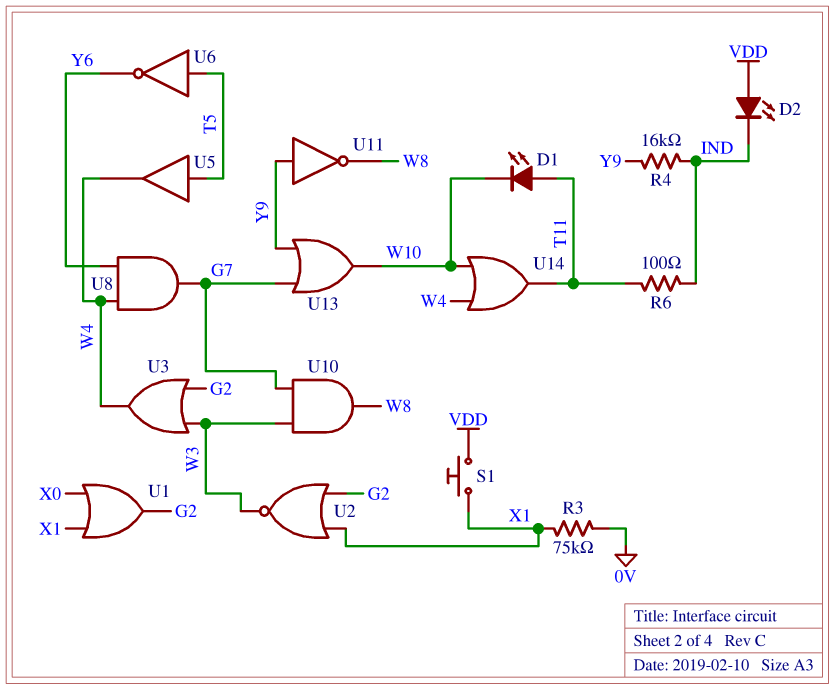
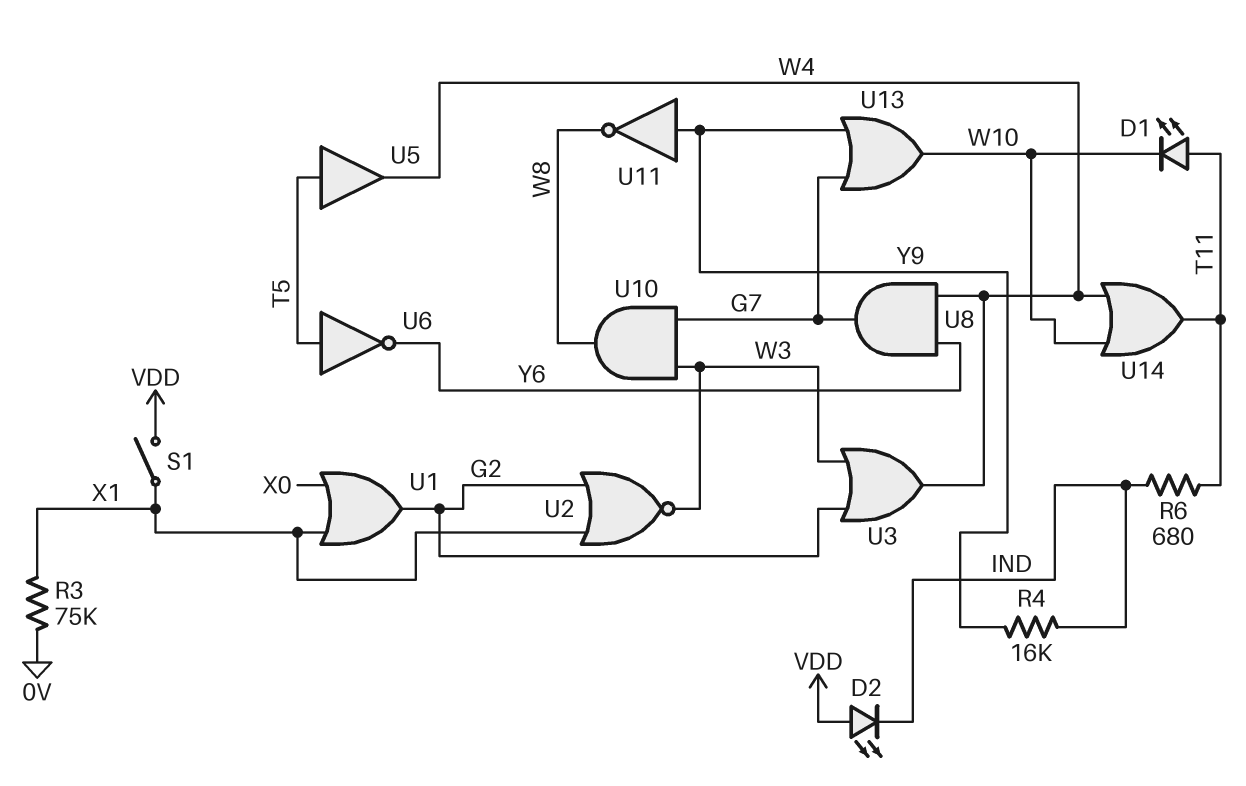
R6: 100 (IND, T11) -> 680 (IND, T11)
S1: button (VDD, X1) -> switch (VDD, X1)

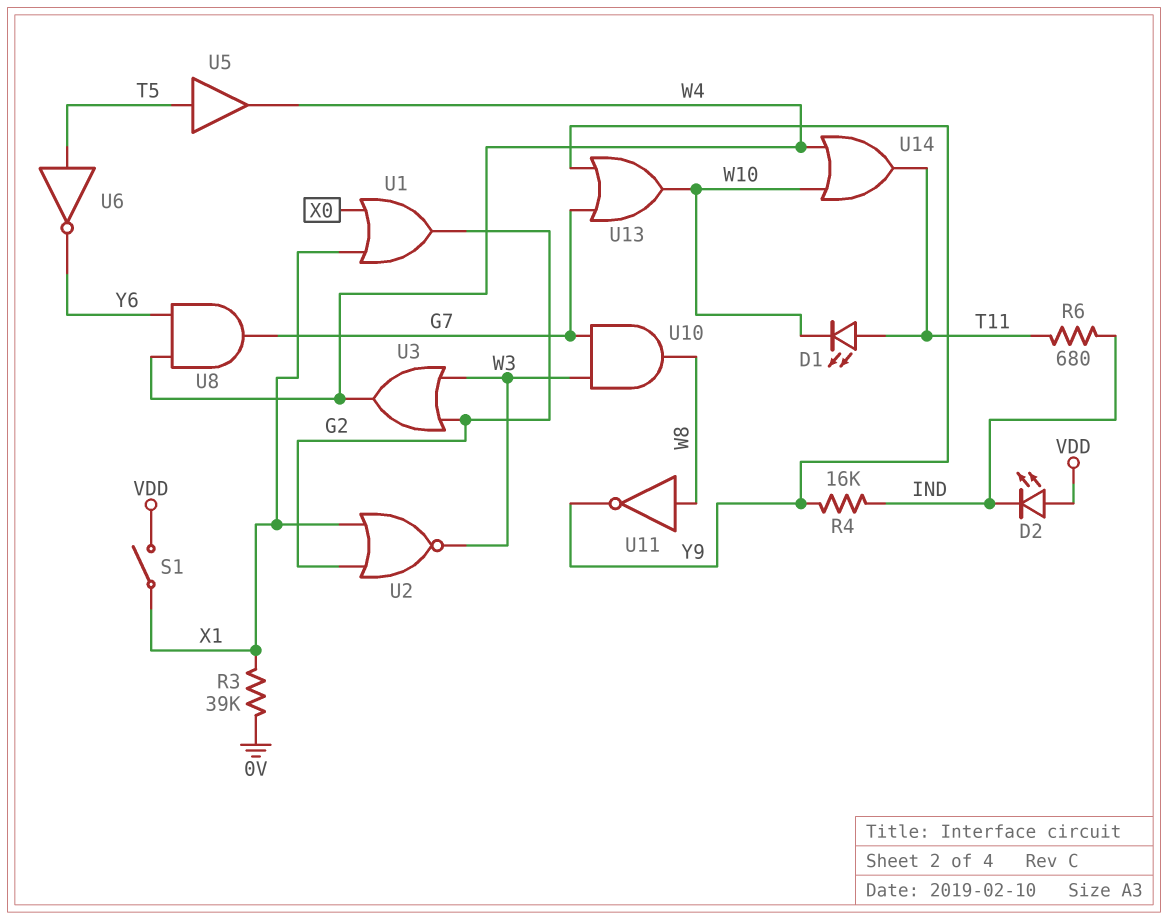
R3: 75k (0V, X1) -> 39k (0V, X1)
U11: NOT (in Y9, out W8) -> NOT (in W8, out Y9)

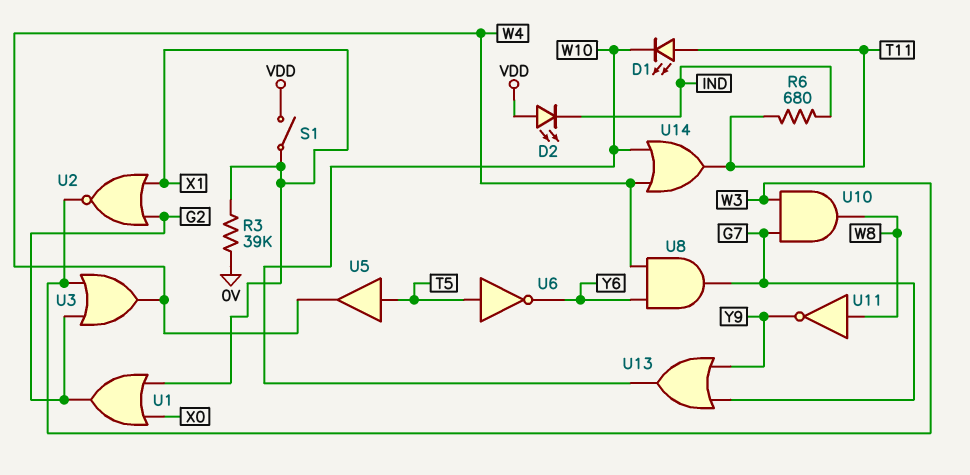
R4: 16k (IND, Y9) -> none

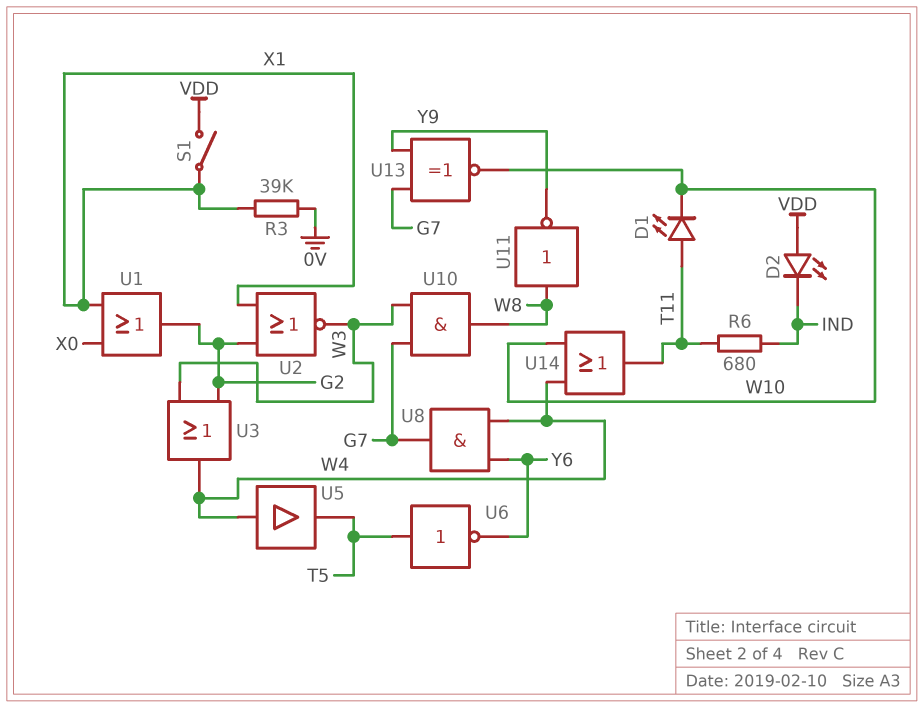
U5: buffer (in T5, out W4) -> buffer (in W4, out T5)
U13: OR (in G7, in Y9, out W10) -> XNOR (in G7, in Y9, out W10)

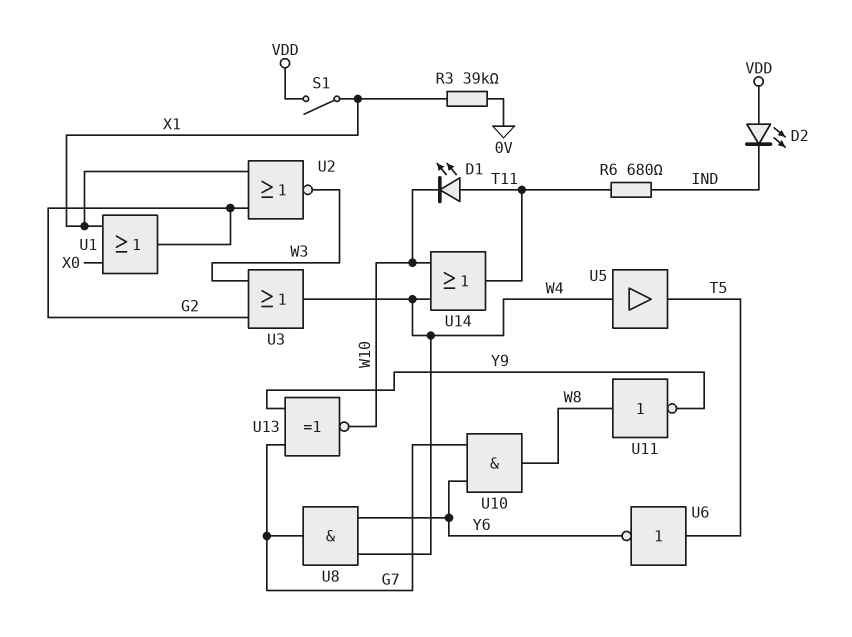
U10: AND (in G7, in W3, out W8) -> AND (in G7, in Y6, out W8)

